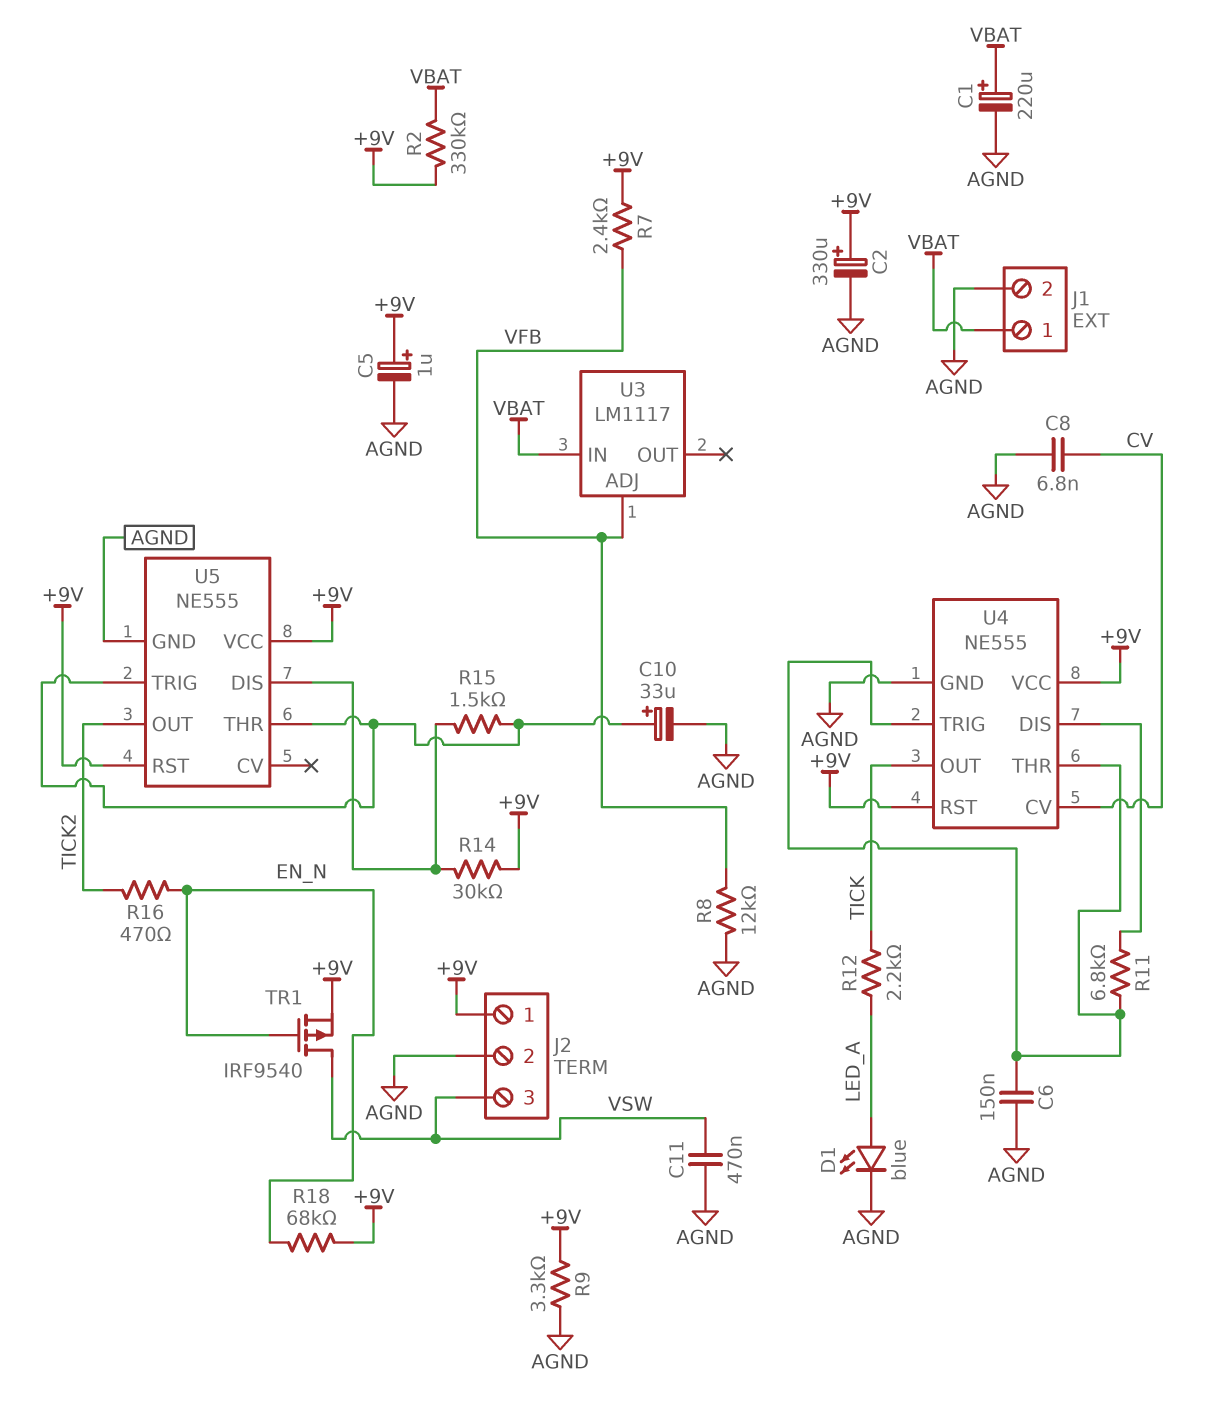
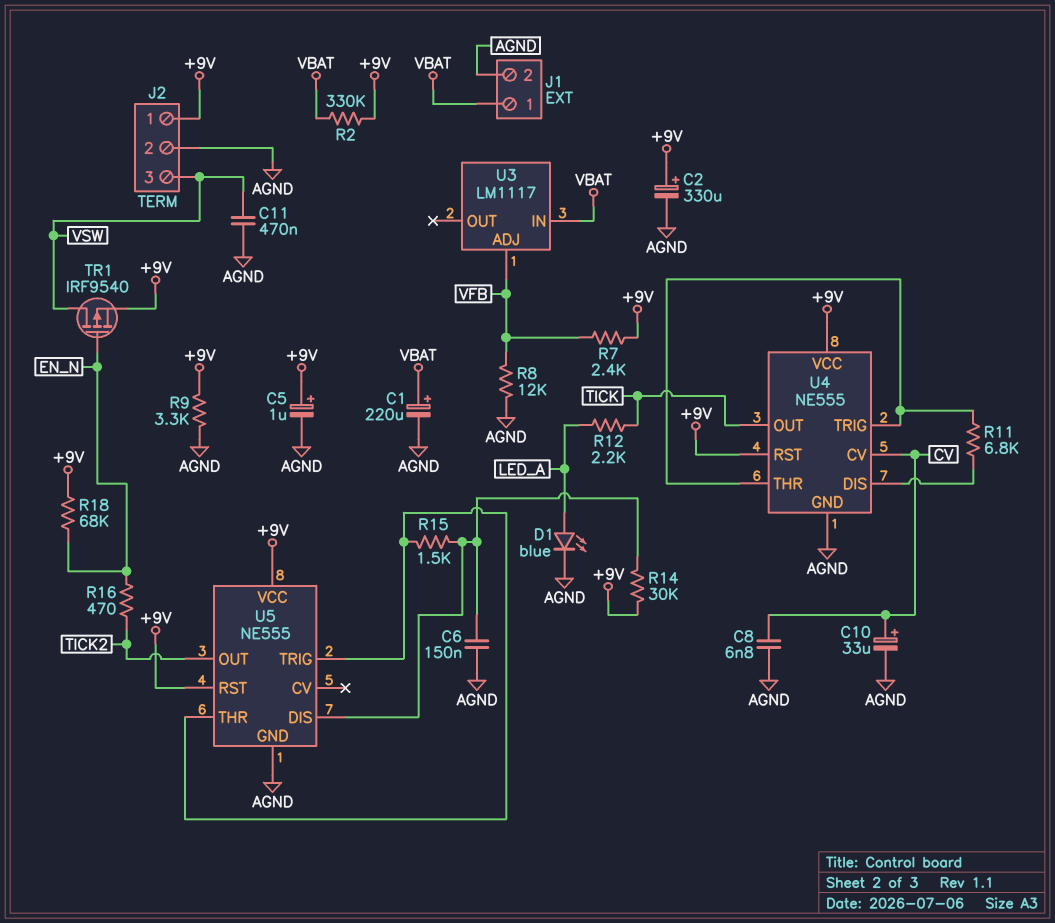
C6: 150nF (AGND, U4/THR) -> 150nF (AGND, U5/DIS)
C10: 33uF (plus U5/THR, minus AGND) -> 33uF (plus CV, minus AGND)

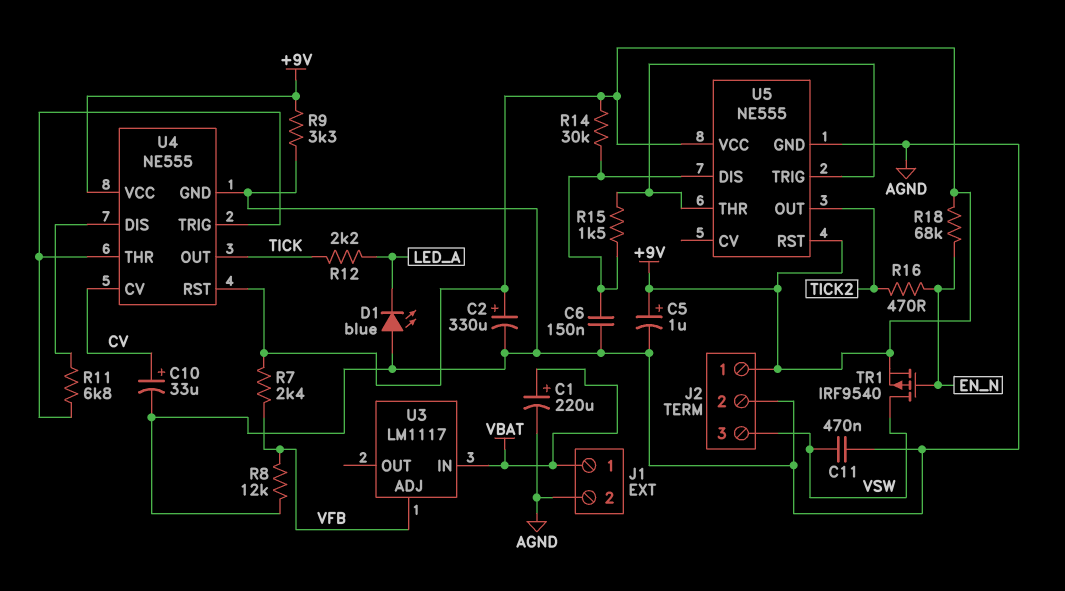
C8: 6.8nF (AGND, CV) -> none
D1: LED blue (A LED_A, K AGND) -> LED blue (A AGND, K LED_A)
R2: 330k (+9V, VBAT) -> none

